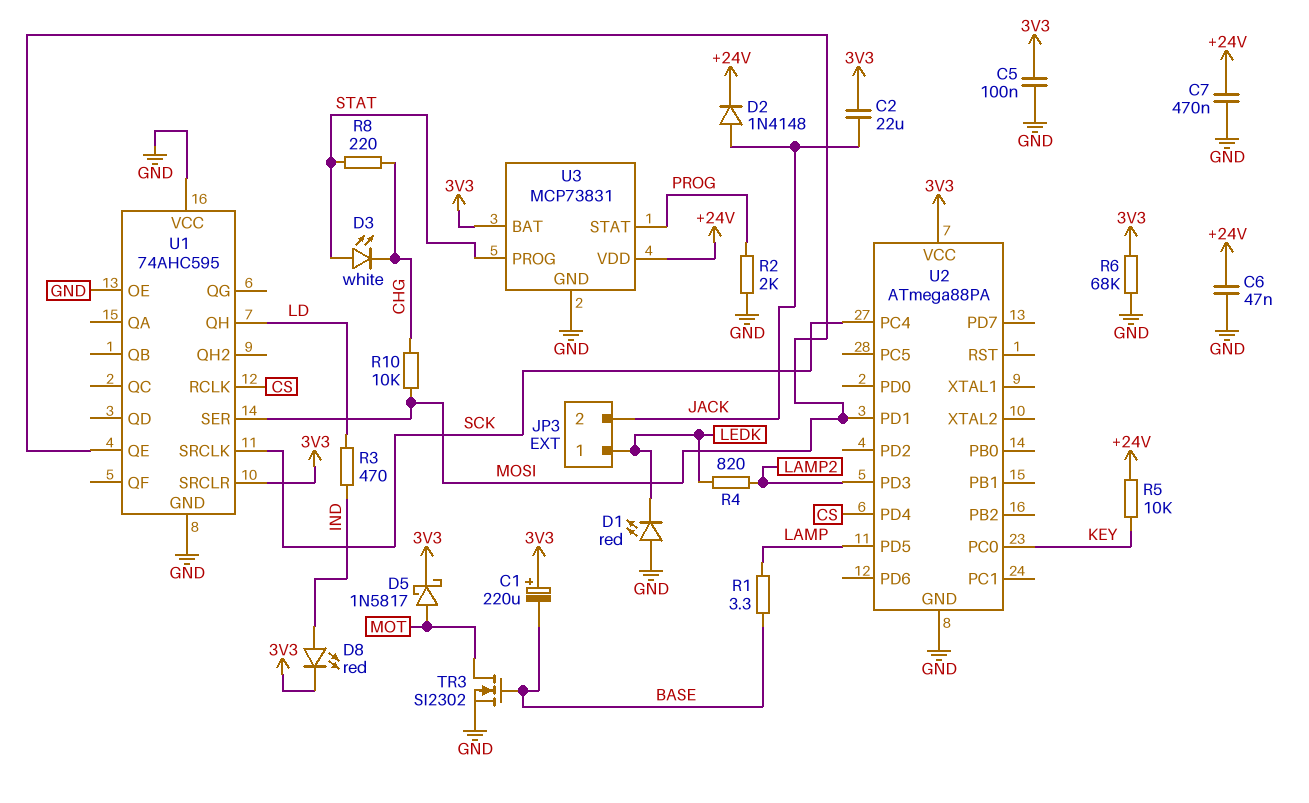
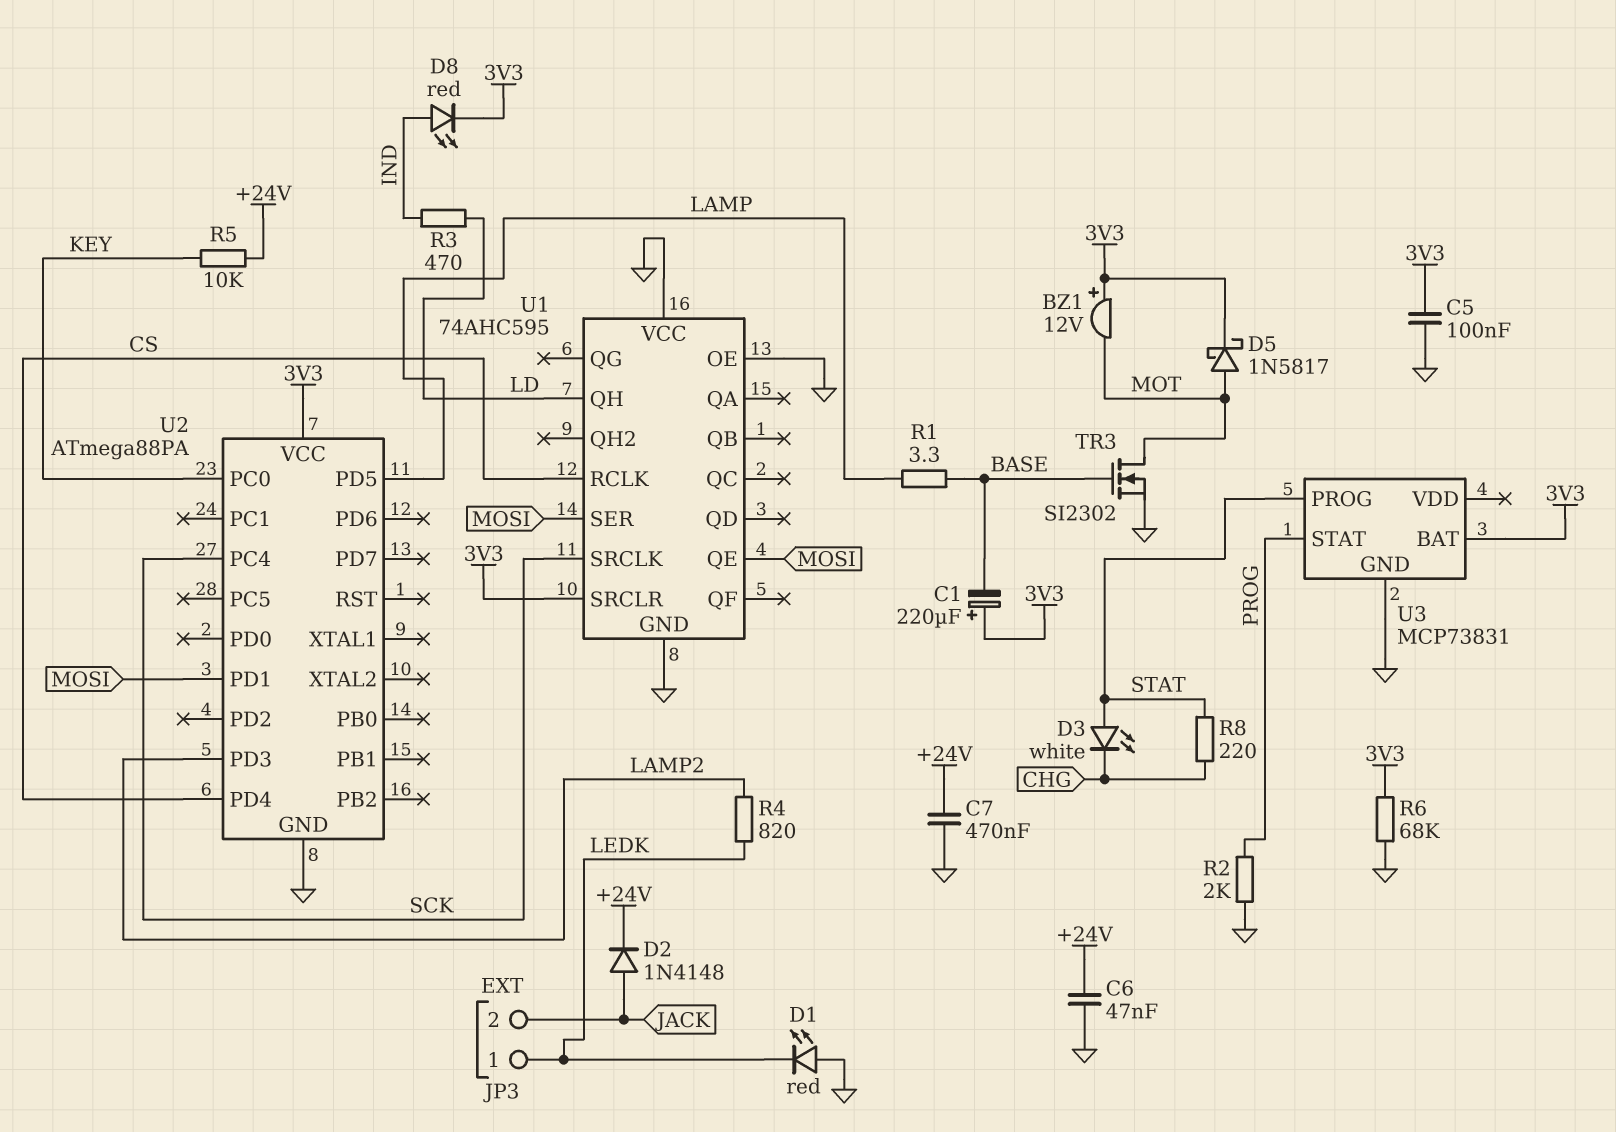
BZ1: none -> buzzer 12V (plus 3V3, minus MOT)
C2: 22uF (3V3, JACK) -> none
R10: 10k (CHG, MOSI) -> none
U3 pin VDD: +24V -> none

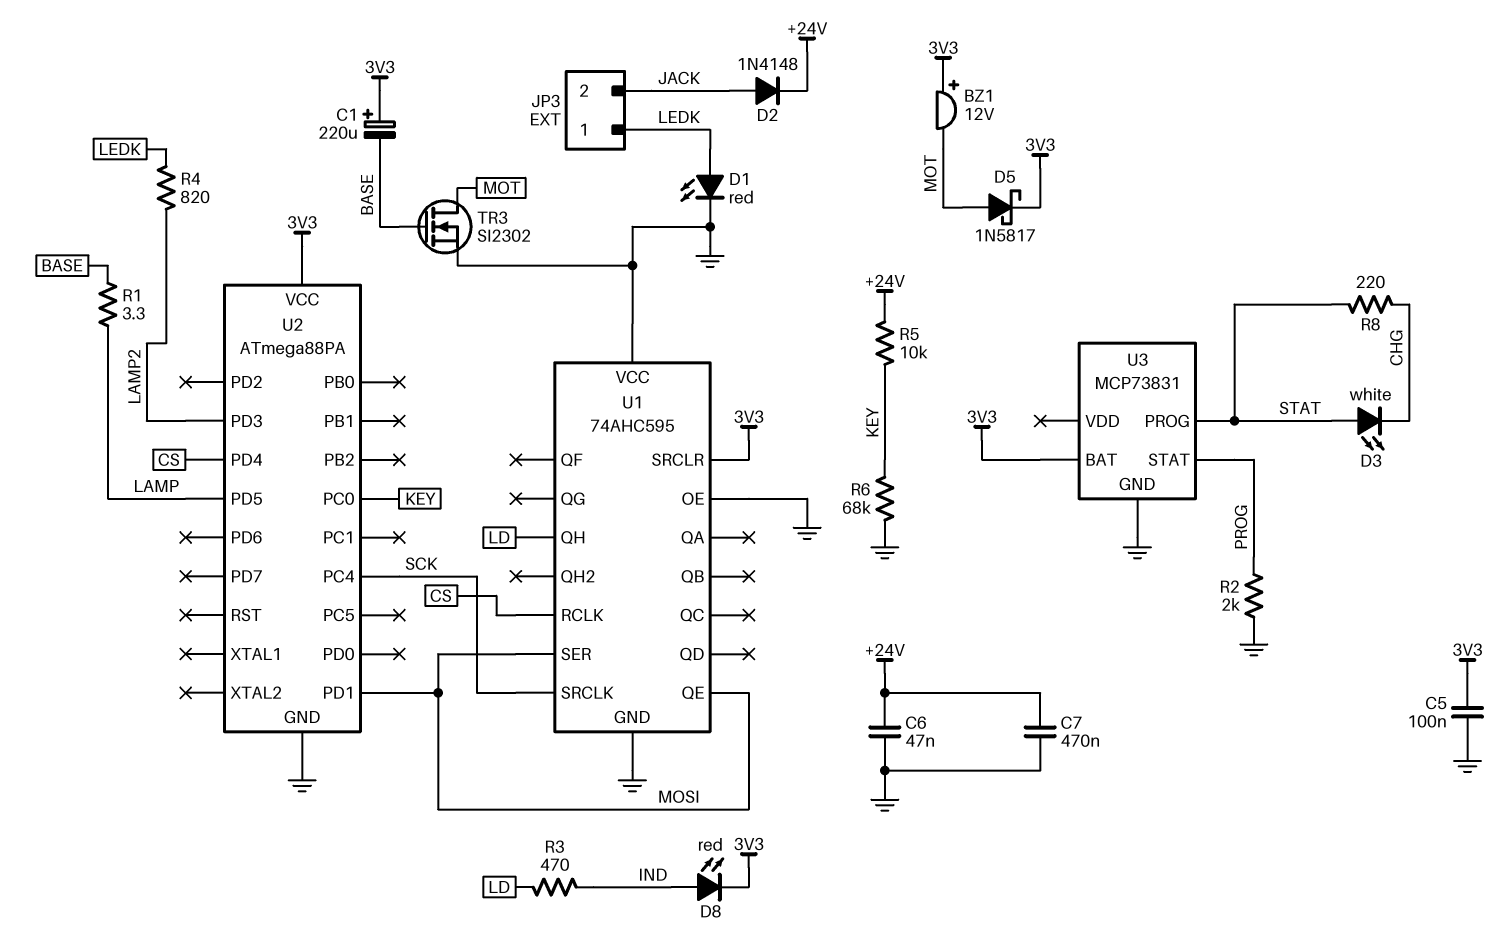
D1: LED red (A GND, K LEDK) -> LED red (A LEDK, K GND)
R6: 68k (3V3, GND) -> 68k (GND, KEY)

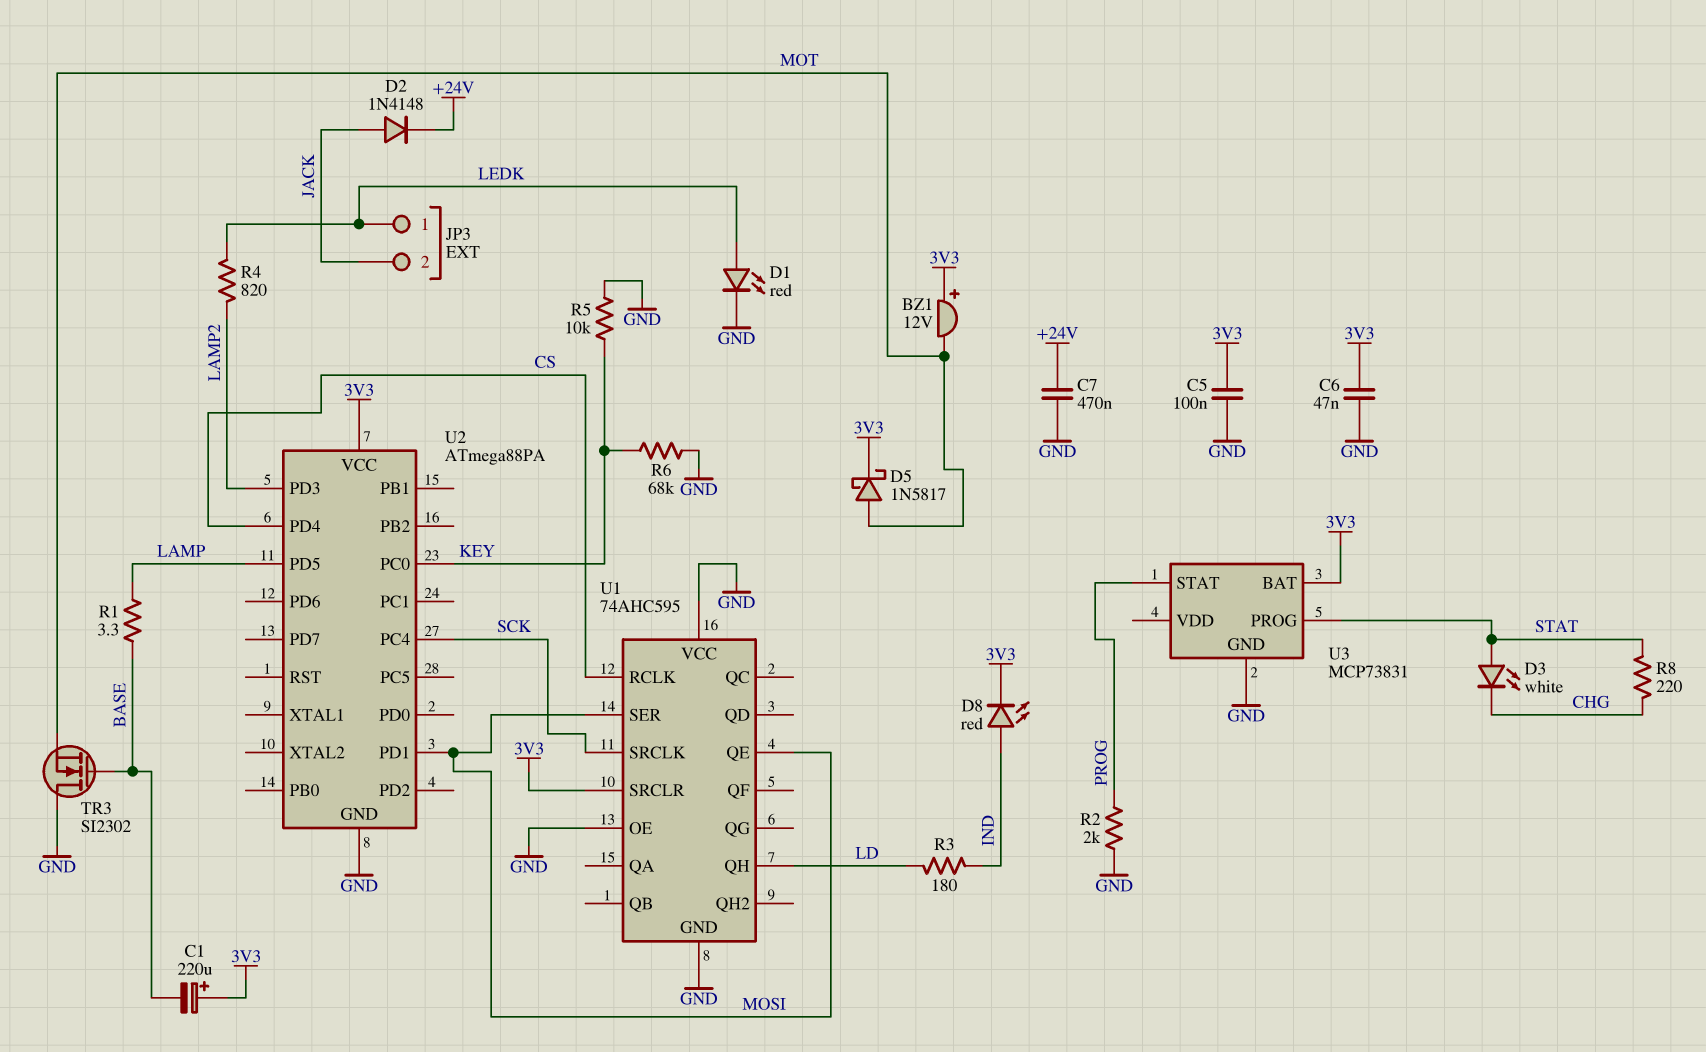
C6: 47nF (+24V, GND) -> 47nF (3V3, GND)
R3: 470 (IND, LD) -> 180 (IND, LD)
R5: 10k (+24V, KEY) -> 10k (GND, KEY)
TR3: NMOS SI2302 (G BASE, D MOT, S GND) -> NMOS SI2302 (G BASE, D GND, S MOT)

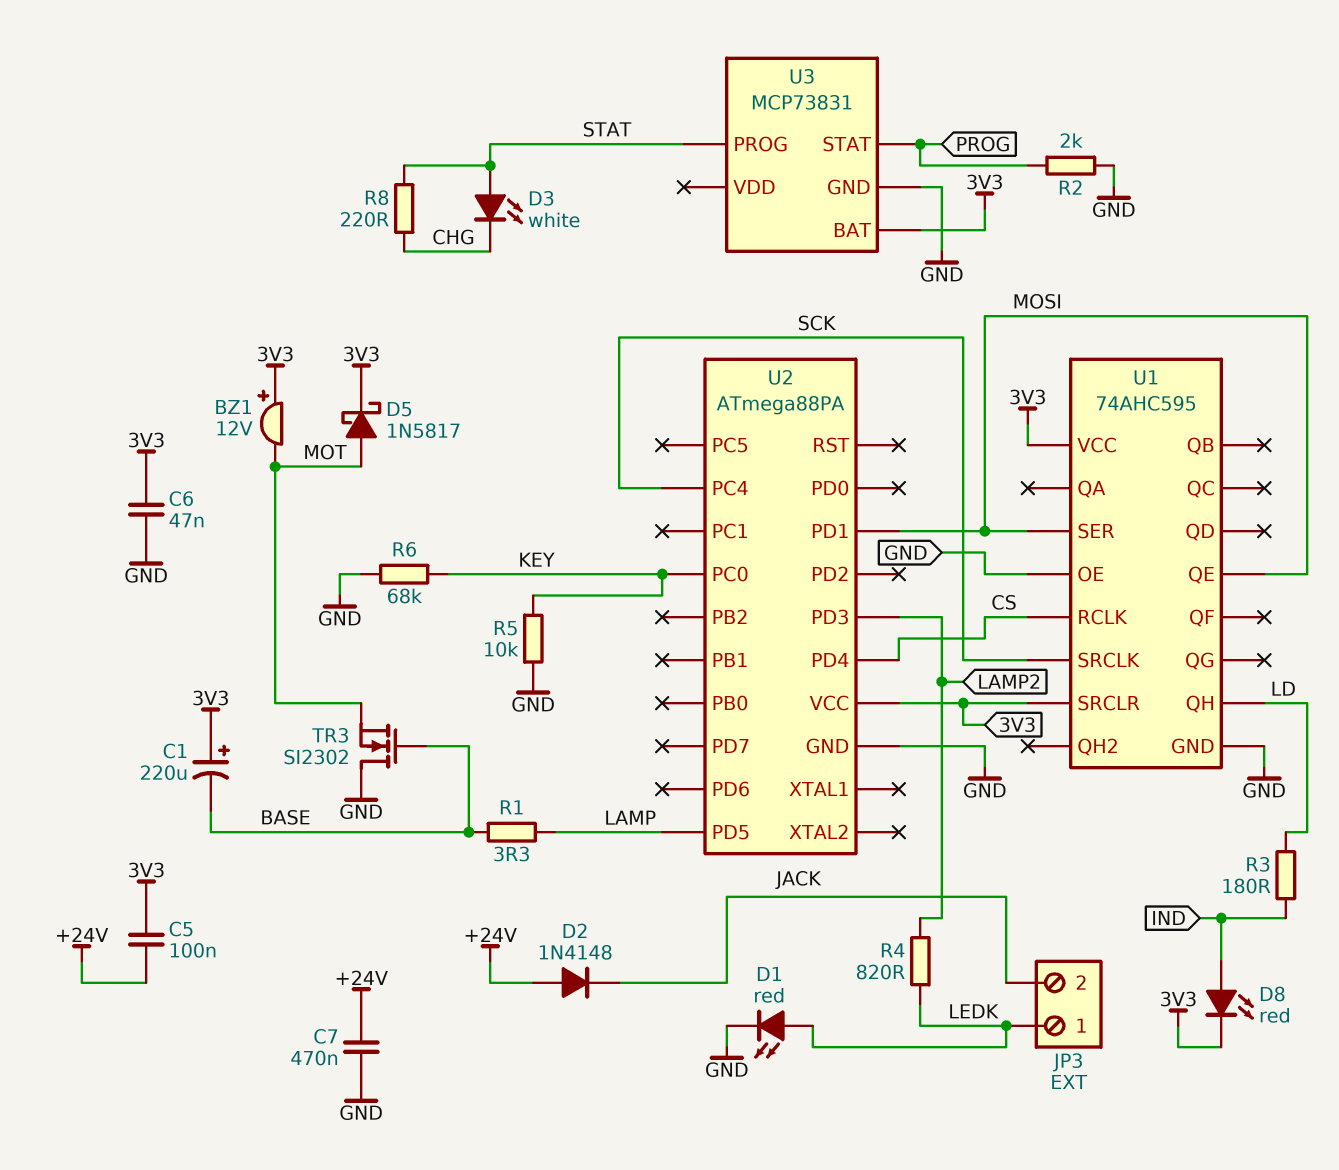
C5: 100nF (3V3, GND) -> 100nF (+24V, 3V3)
D2: diode 1N4148 (A JACK, K +24V) -> diode 1N4148 (A +24V, K JACK)
U1 pin VCC: GND -> 3V3

